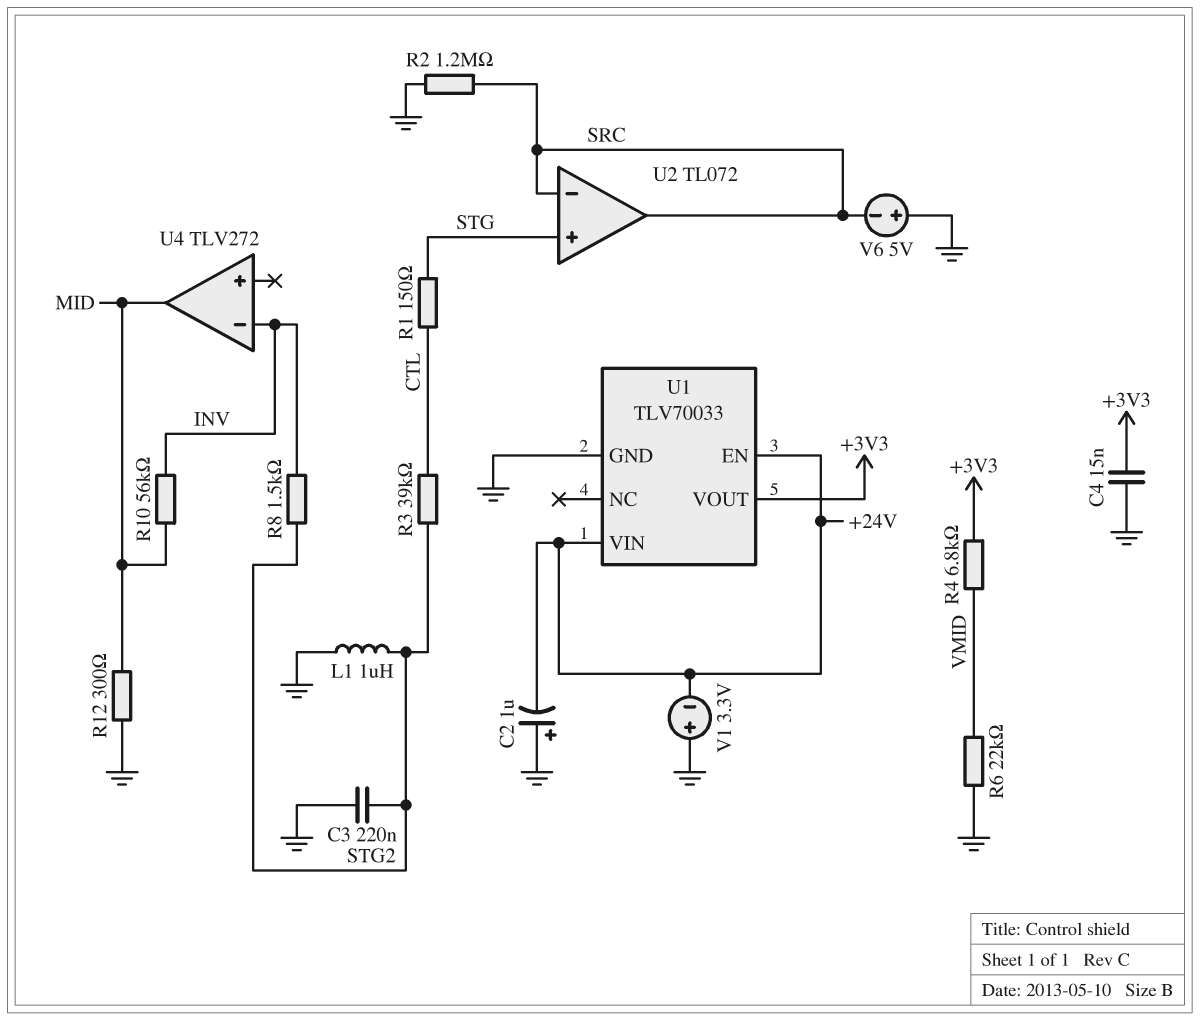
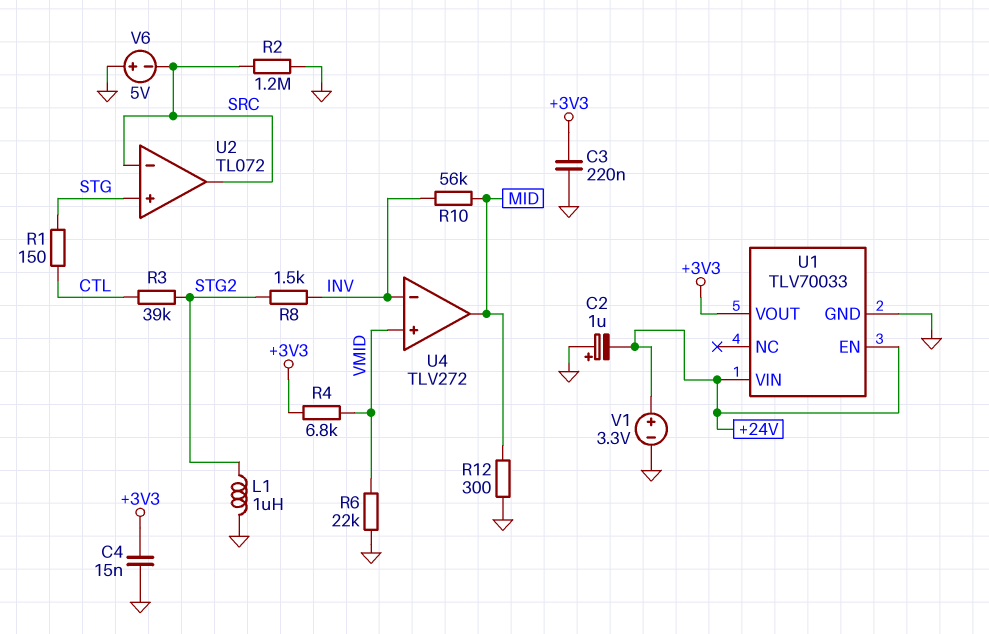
C3: 220nF (GND, STG2) -> 220nF (+3V3, GND)
U4 pin in+: none -> VMID
V1: 3.3V (plus GND, minus +24V) -> 3.3V (plus +24V, minus GND)

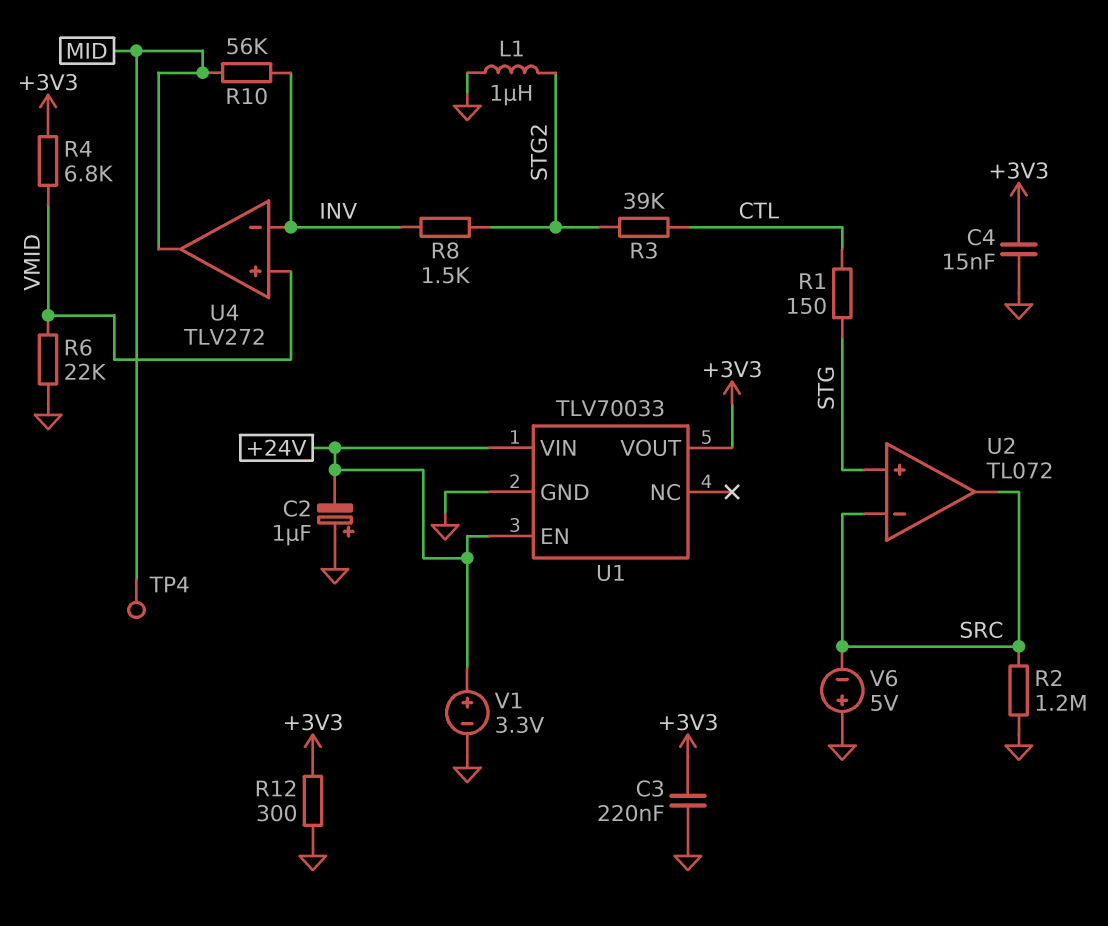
R12: 300 (GND, MID) -> 300 (+3V3, GND)
TP4: none -> test point (MID)

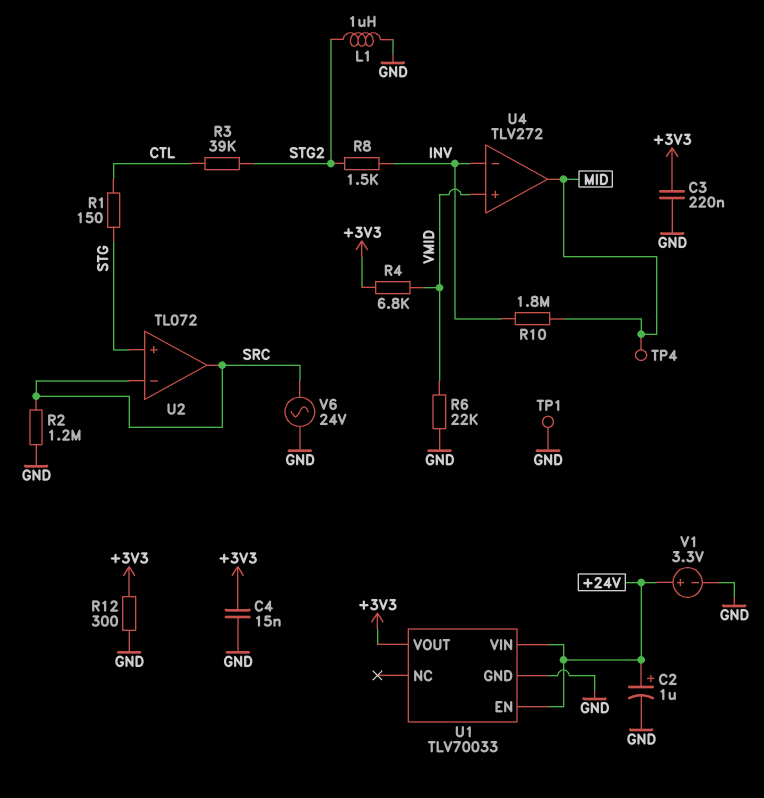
C2: 1uF (plus GND, minus +24V) -> 1uF (plus +24V, minus GND)
R10: 56k (INV, MID) -> 1.8M (INV, MID)
TP1: none -> test point (GND)
V6: 5V (plus GND, minus SRC) -> AC 24V (GND, SRC)

